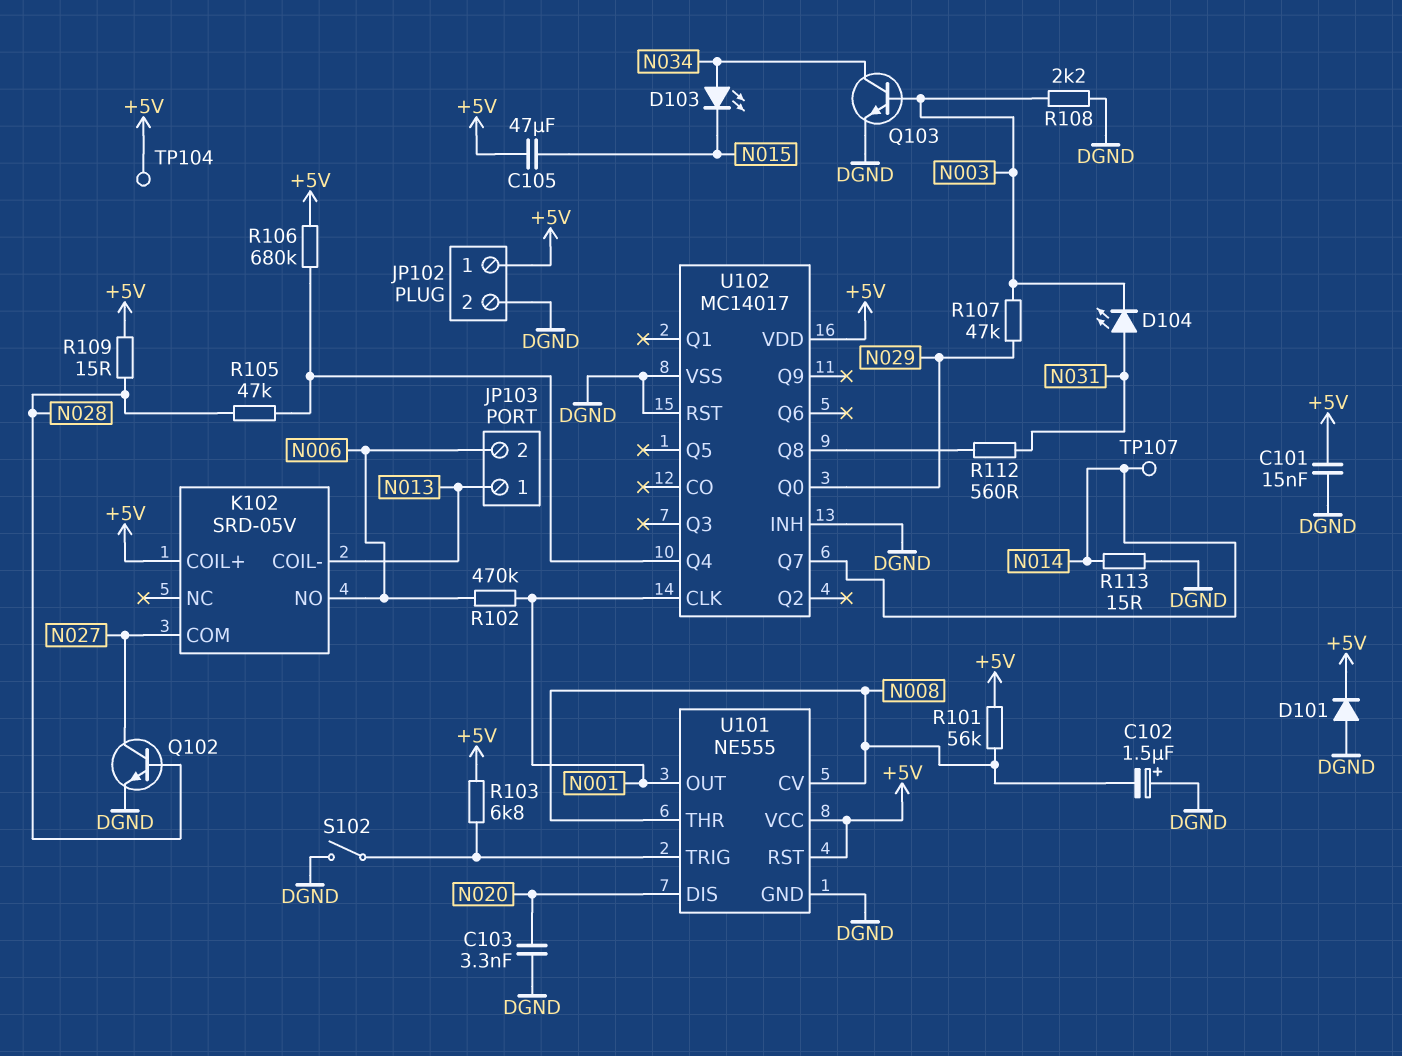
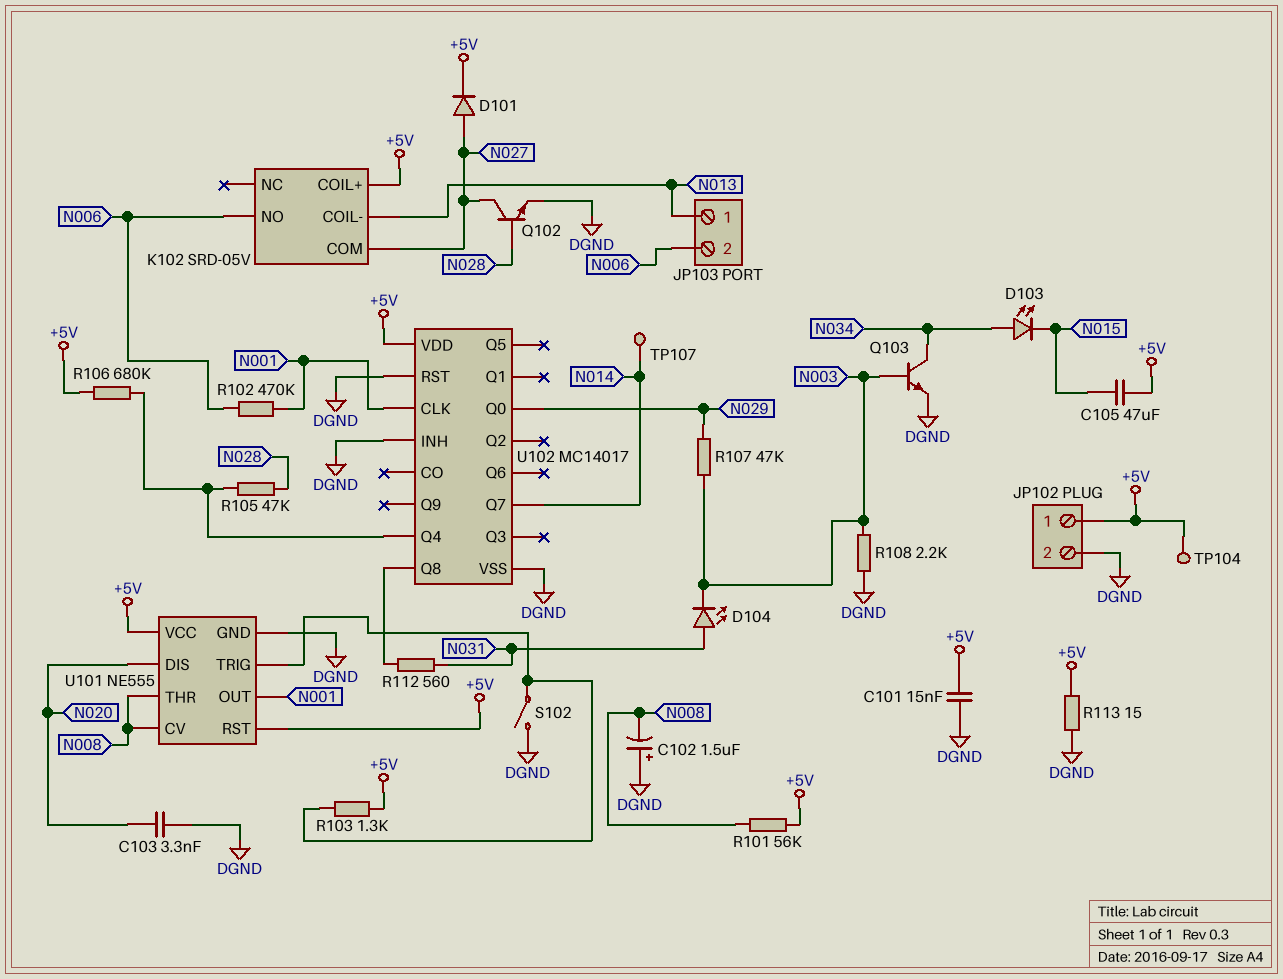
D101: diode (A DGND, K +5V) -> diode (A N027, K +5V)
R103: 6.8k (+5V, U101/TRIG) -> 1.3k (+5V, U101/TRIG)
R109: 15 (+5V, N028) -> none
R113: 15 (DGND, N014) -> 15 (+5V, DGND)

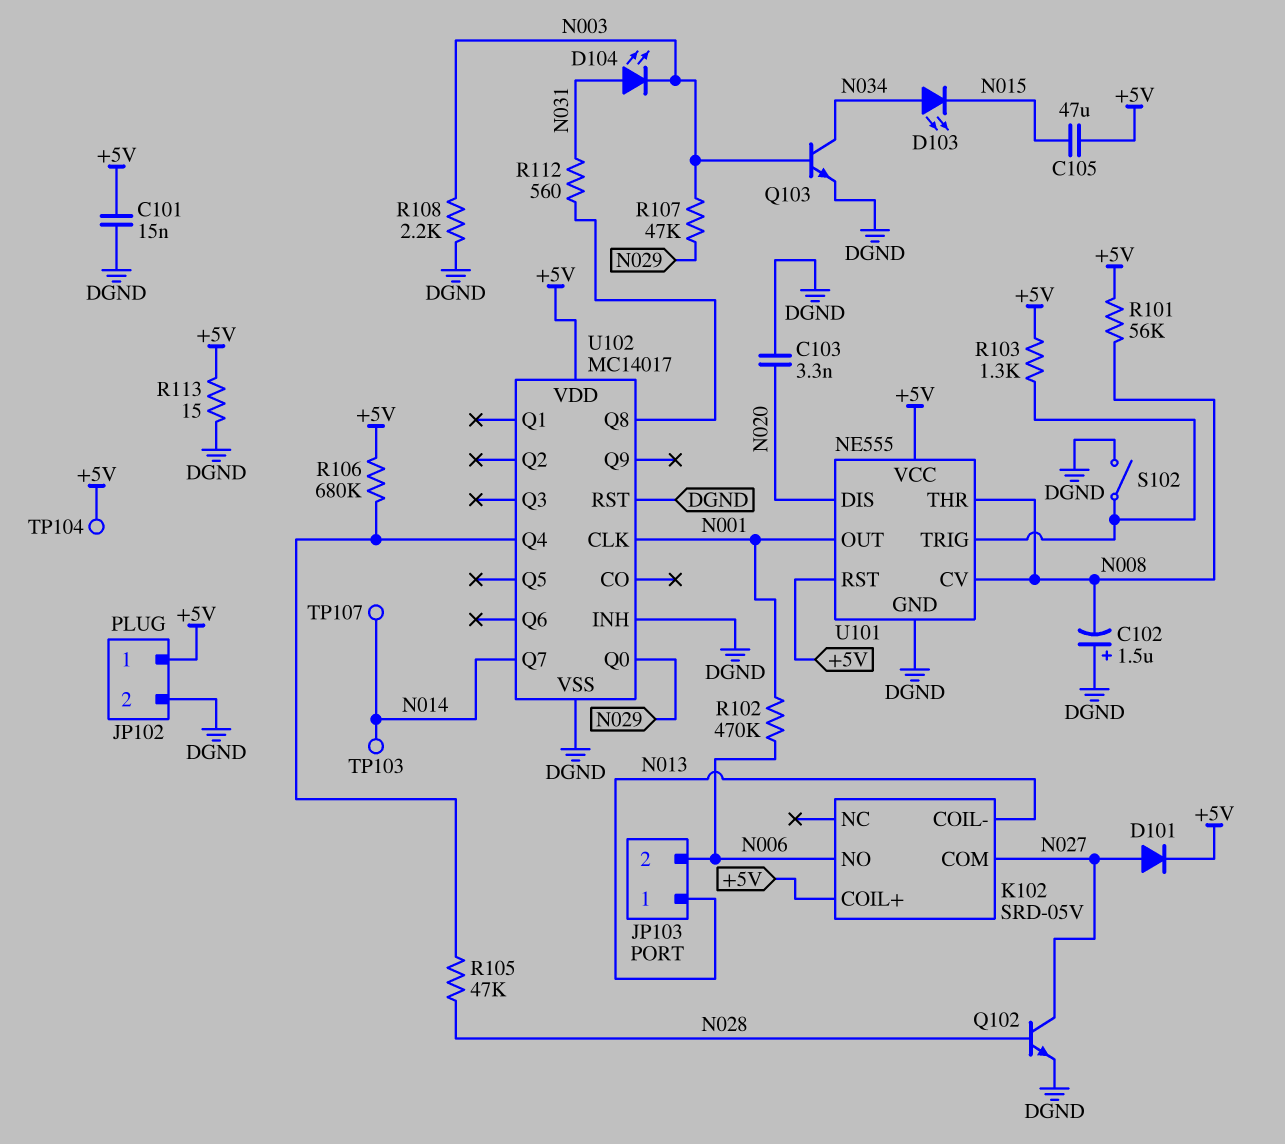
TP103: none -> test point (N014)

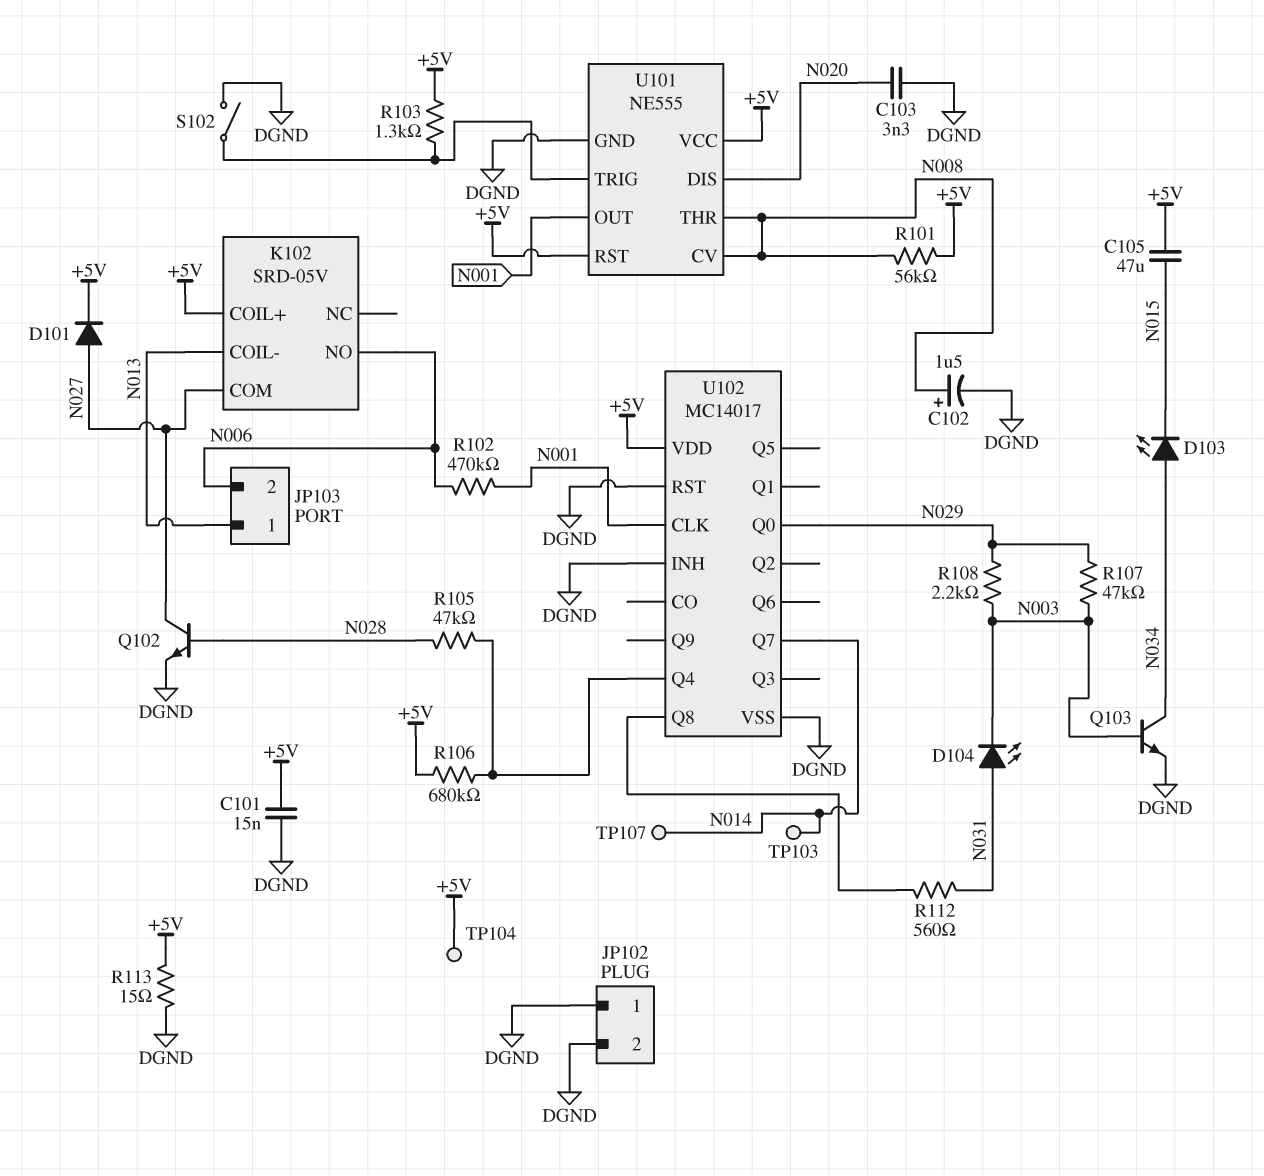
C102: 1.5uF (plus DGND, minus N008) -> 1.5uF (plus N008, minus DGND)
JP102 pin 1: +5V -> DGND
R108: 2.2k (DGND, N003) -> 2.2k (N003, N029)

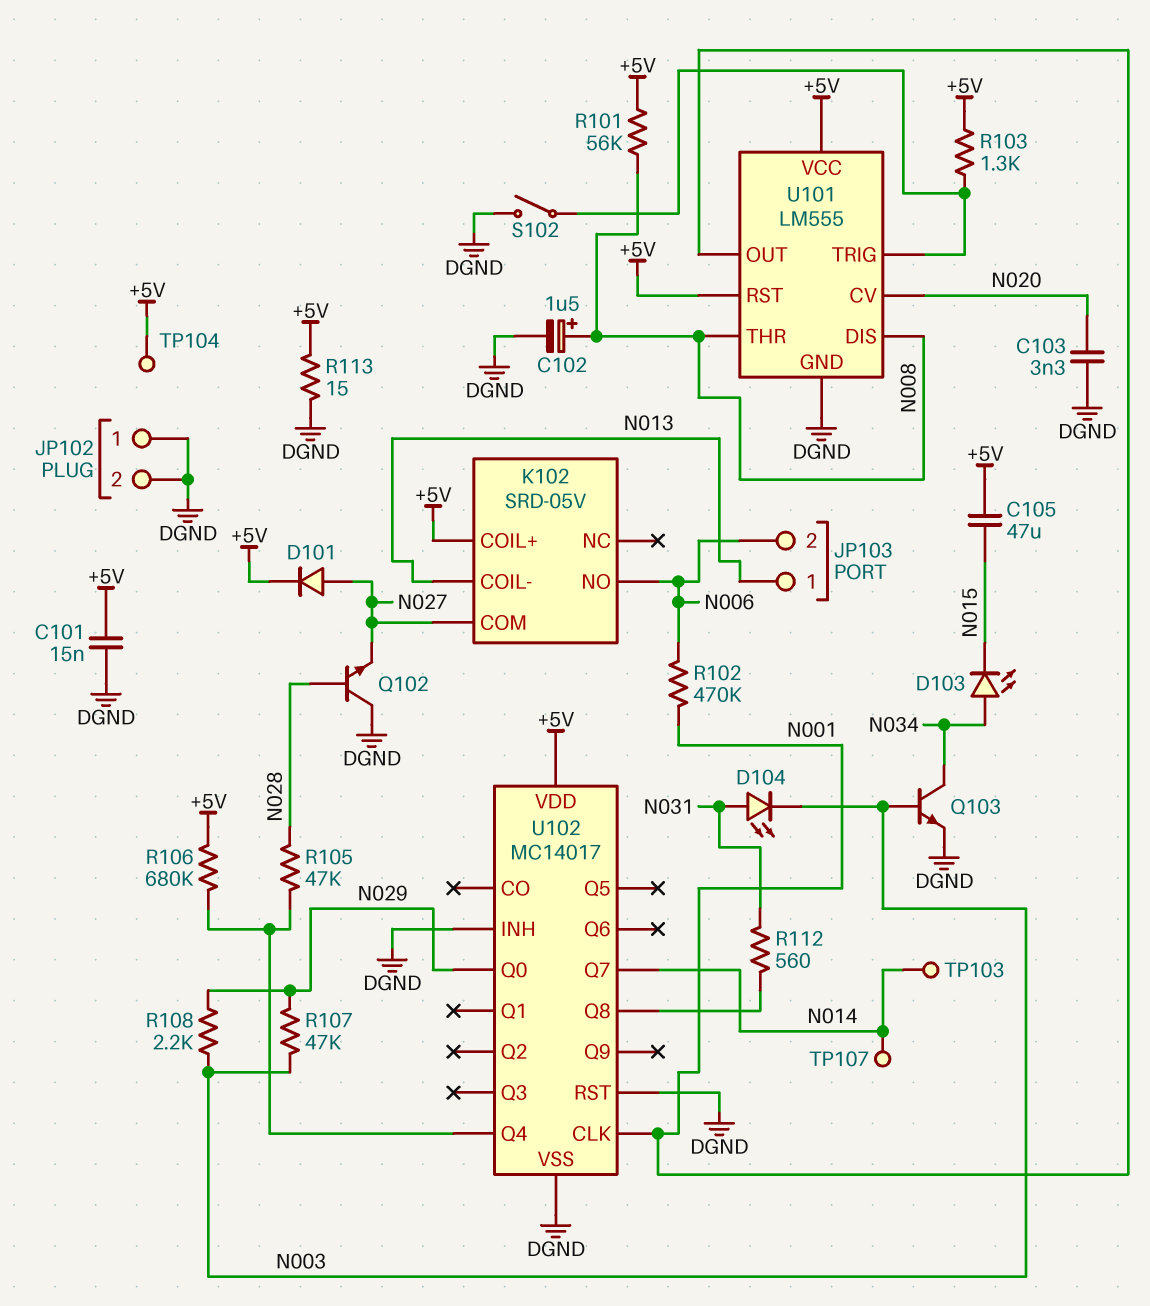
Q102: NPN (B N028, C N027, E DGND) -> NPN (B N028, C DGND, E N027)
U101: NE555 -> LM555
U101 pin CV: N008 -> N020
U101 pin DIS: N020 -> N008

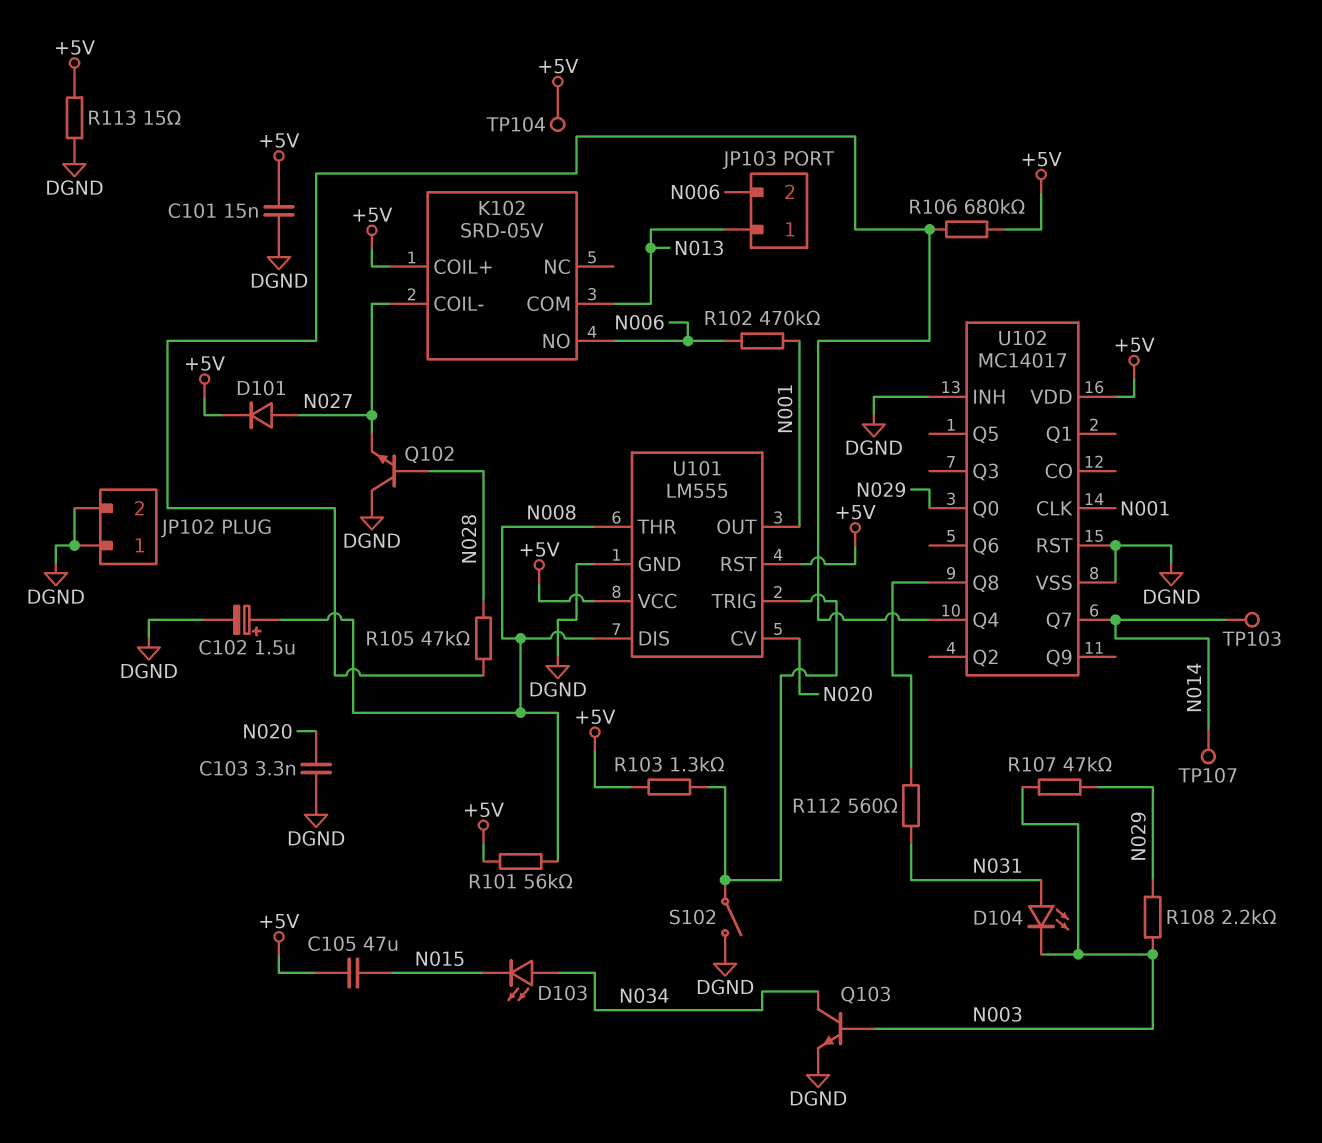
K102 pin COIL-: N013 -> N027
K102 pin COM: N027 -> N013

